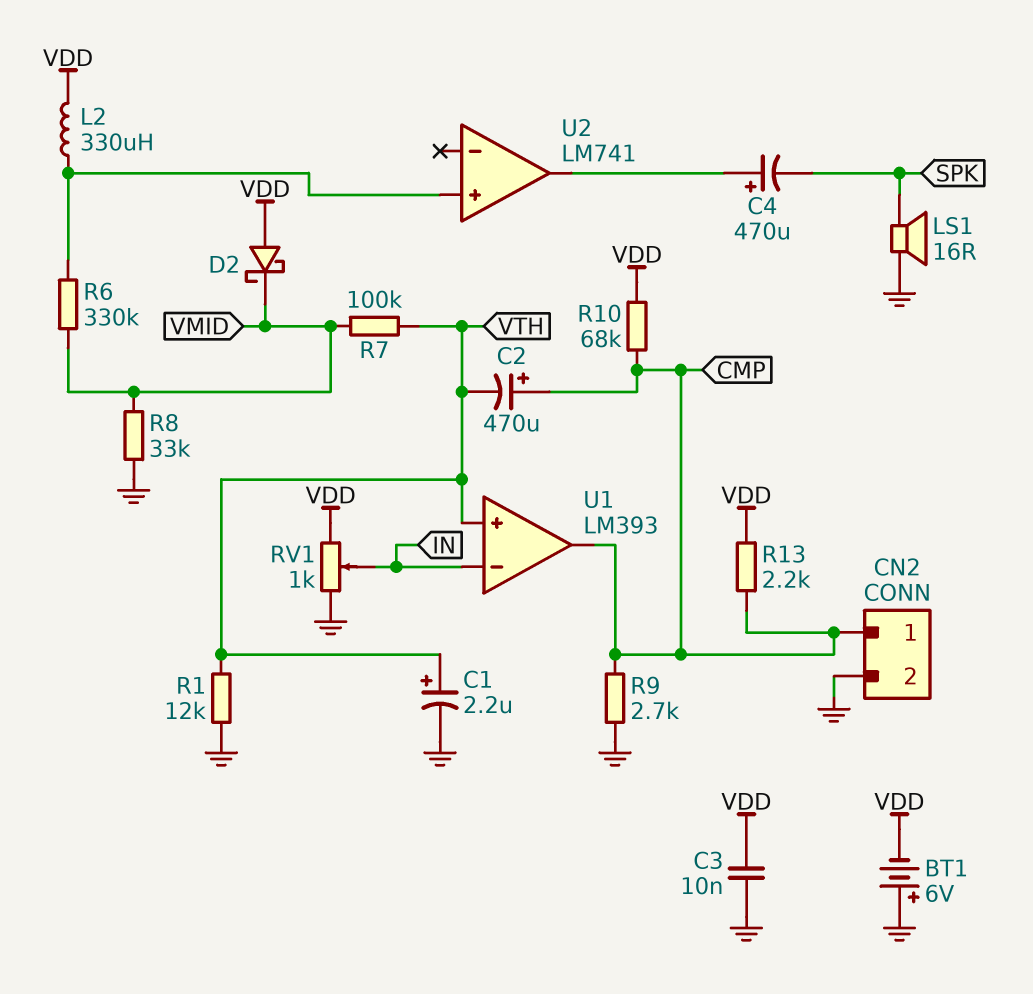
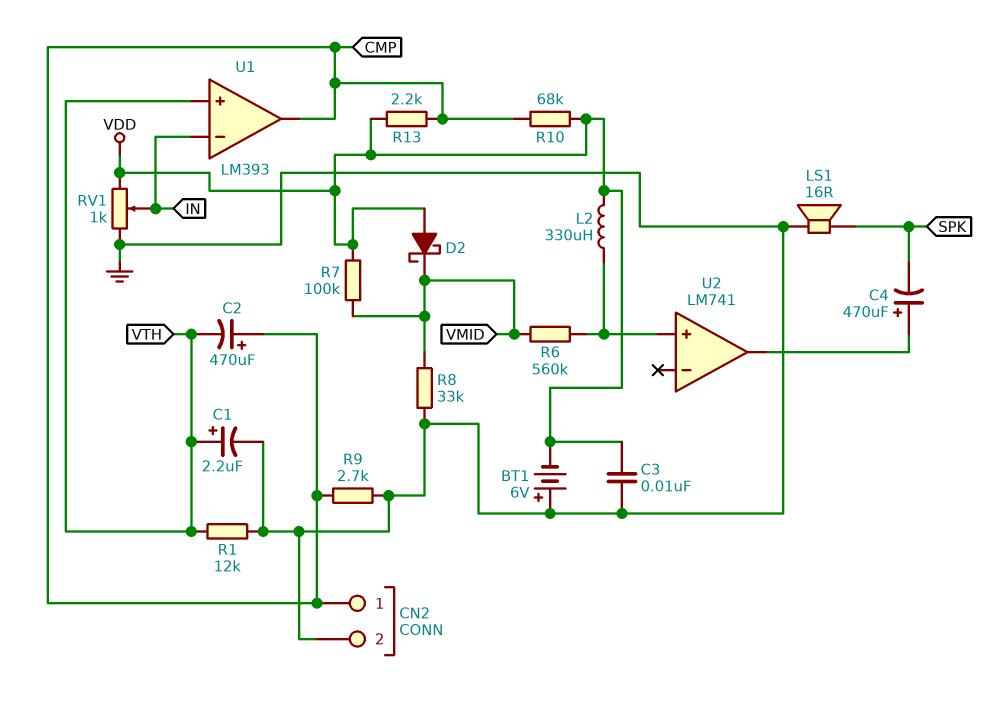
R6: 330k (U2/in+, VMID) -> 560k (U2/in+, VMID)
R7: 100k (VMID, VTH) -> 100k (VDD, VMID)

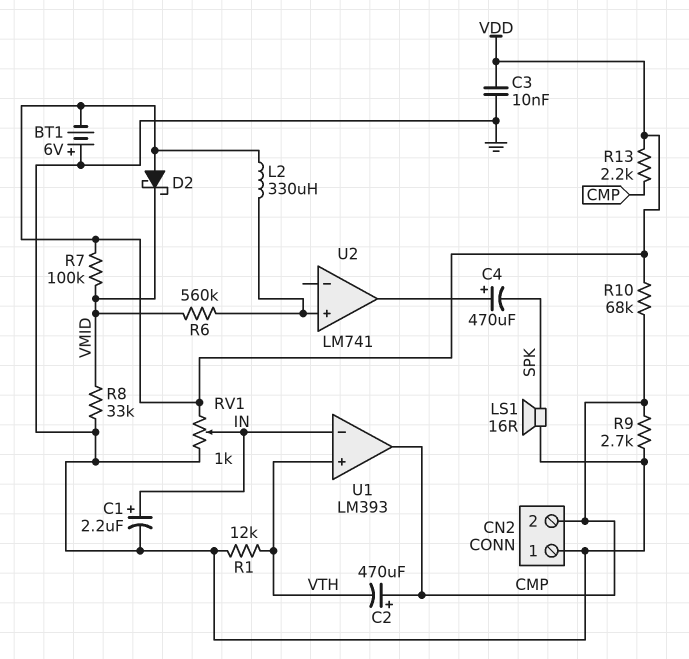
C1: 2.2uF (plus VTH, minus GND) -> 2.2uF (plus IN, minus GND)
CN2 pin 1: CMP -> GND
CN2 pin 2: GND -> CMP

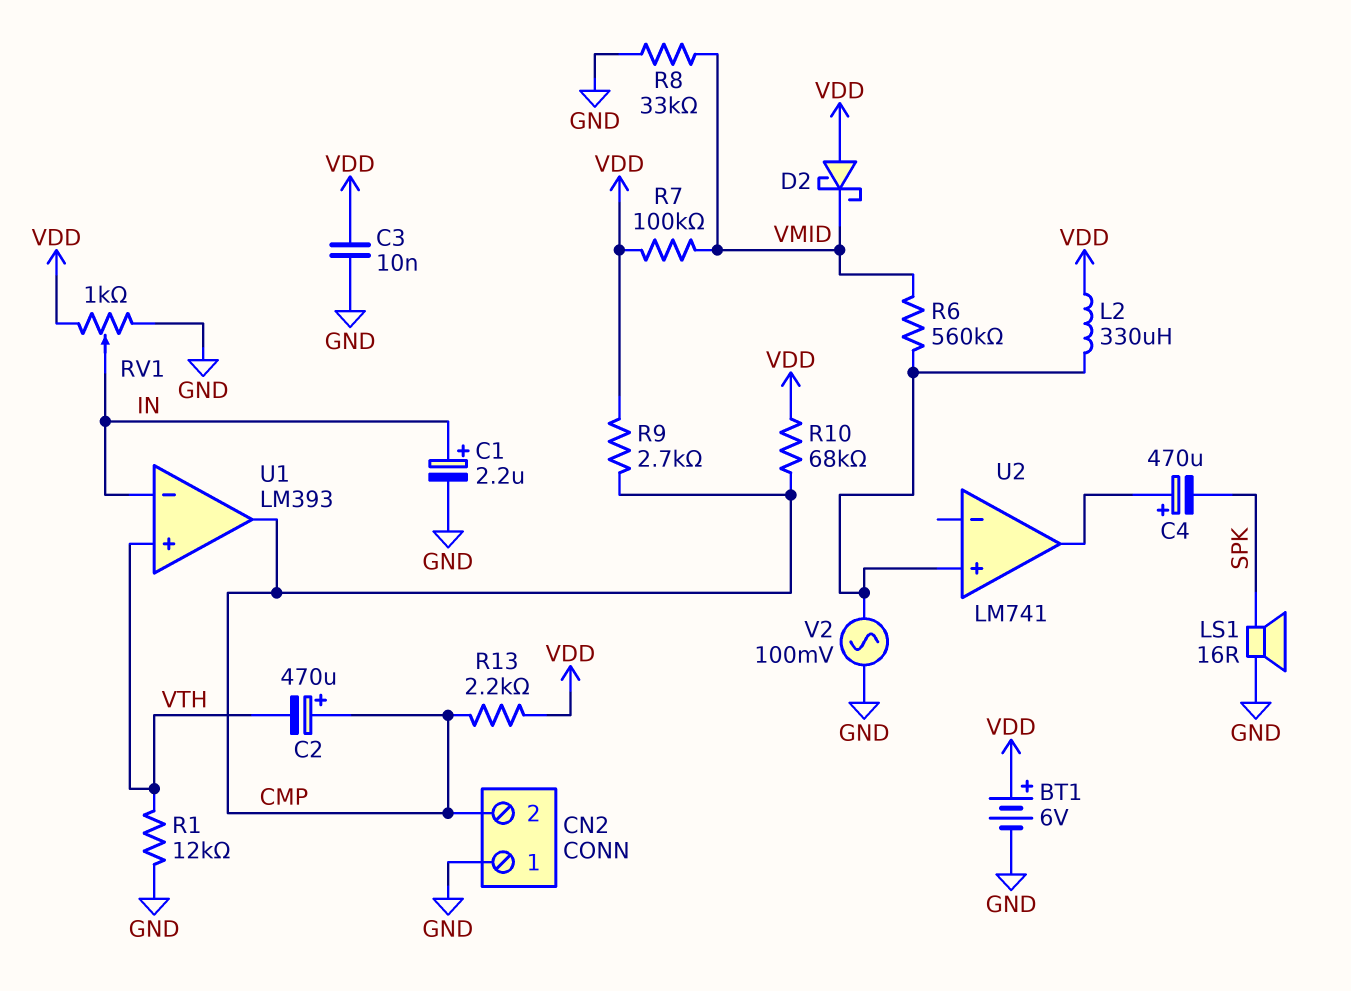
BT1: 6V (plus GND, minus VDD) -> 6V (plus VDD, minus GND)
R9: 2.7k (CMP, GND) -> 2.7k (CMP, VDD)
V2: none -> AC 100mV (GND, U2/in+)

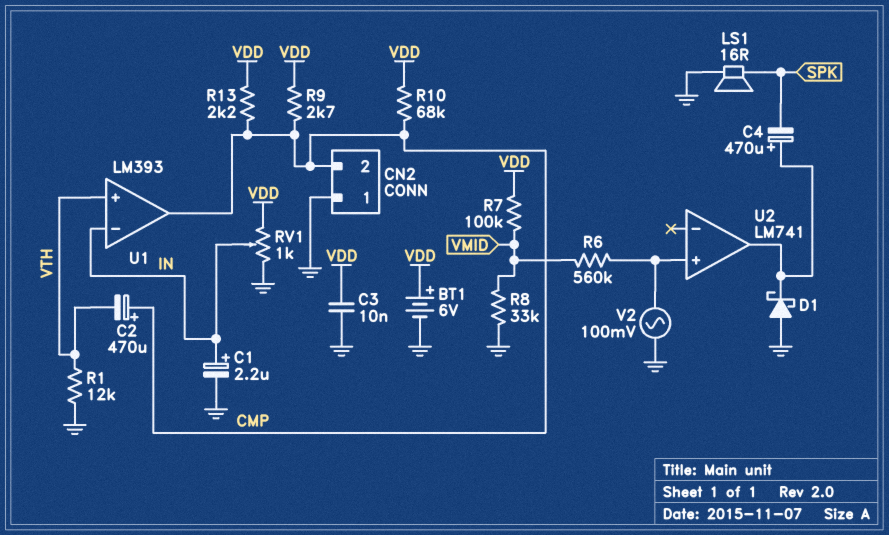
D1: none -> schottky (A GND, K U2/out)
D2: schottky (A VDD, K VMID) -> none
L2: 330uH (U2/in+, VDD) -> none

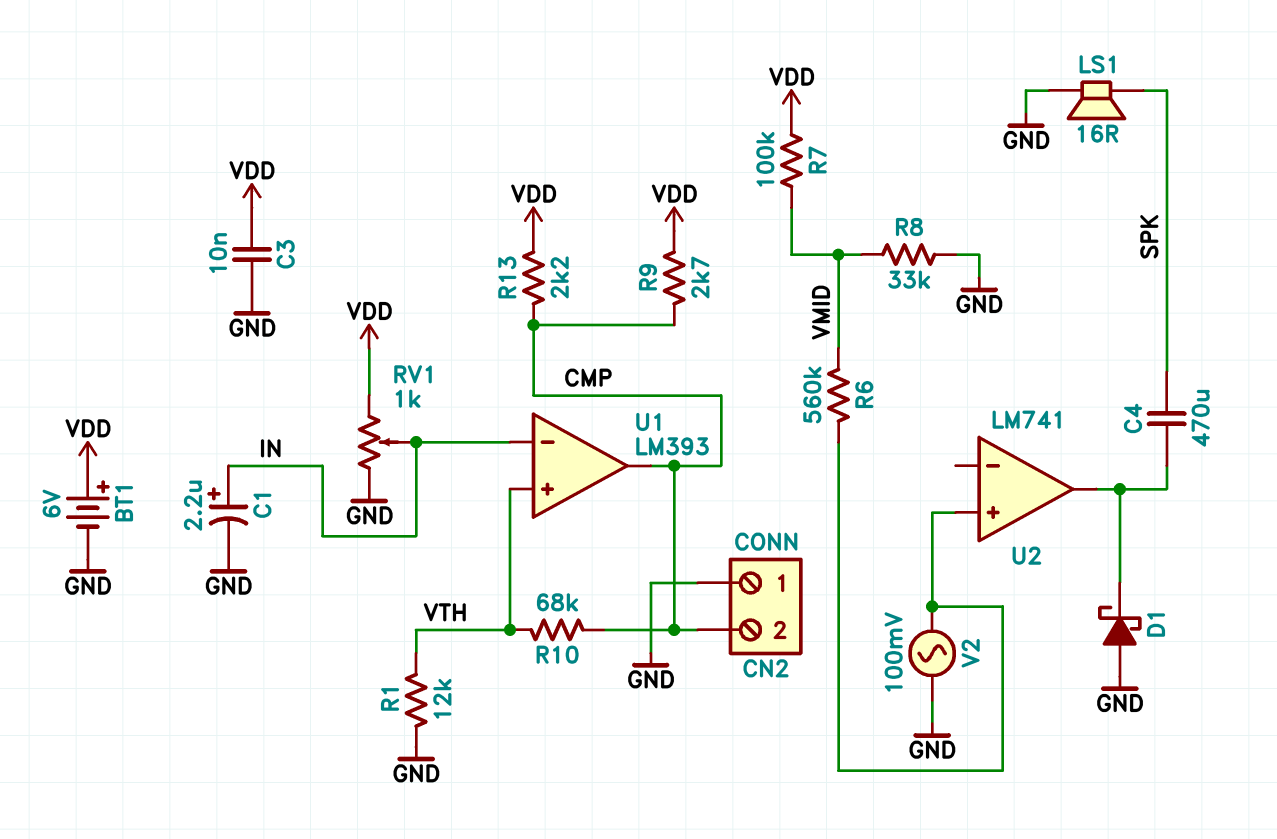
C2: 470uF (plus CMP, minus VTH) -> none
C4: 470uF (plus U2/out, minus SPK) -> 470uF (SPK, U2/out)
R10: 68k (CMP, VDD) -> 68k (CMP, VTH)

